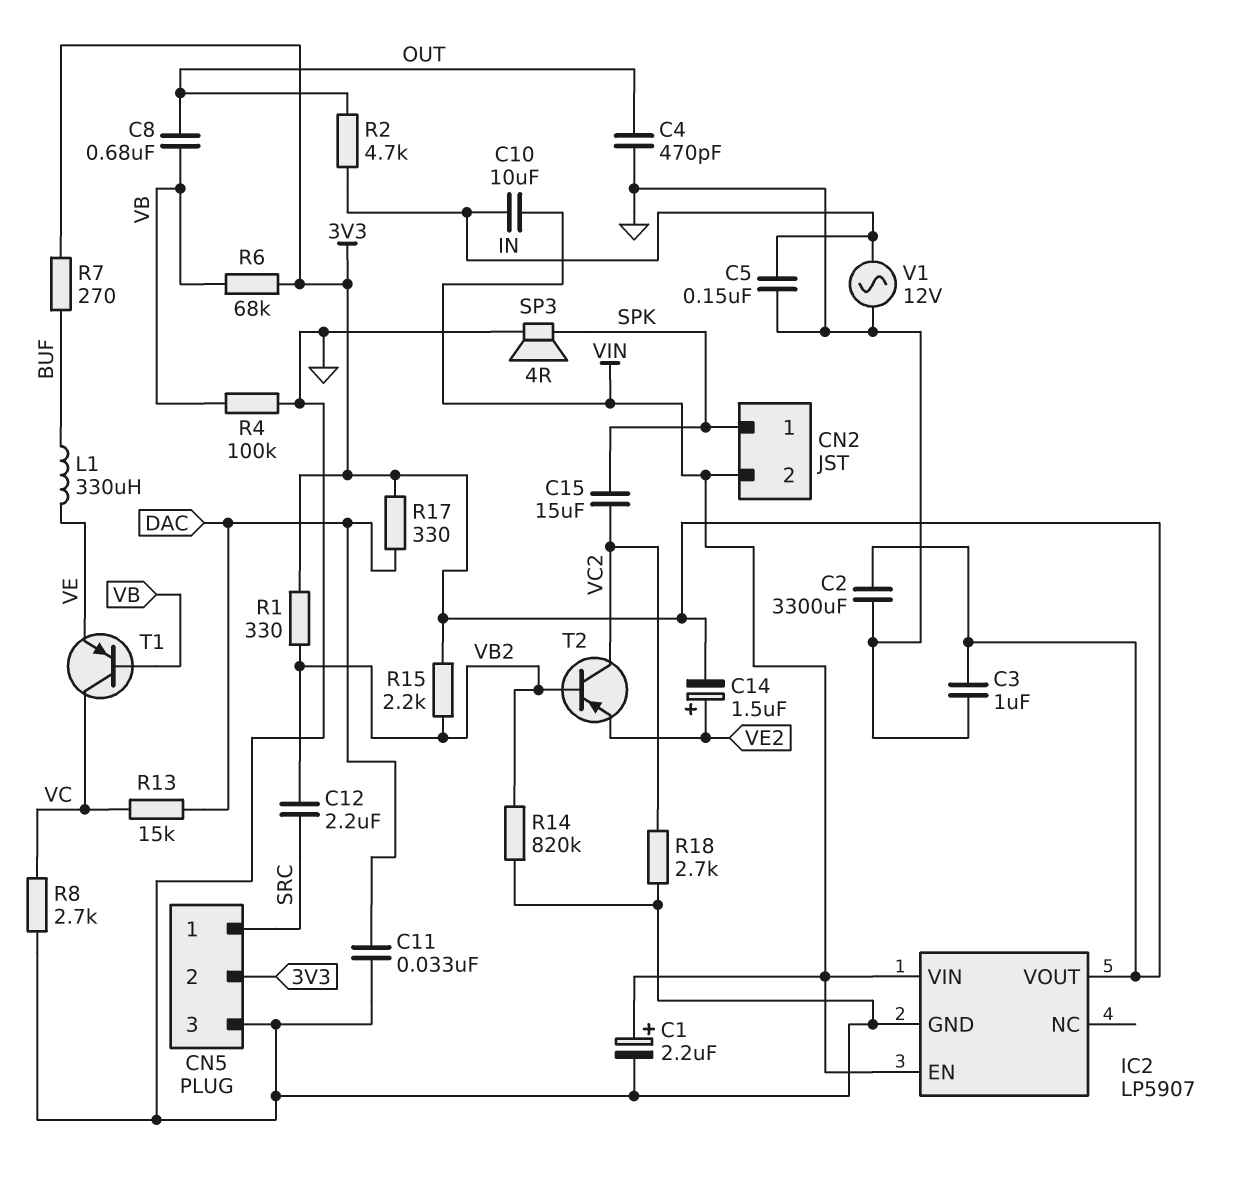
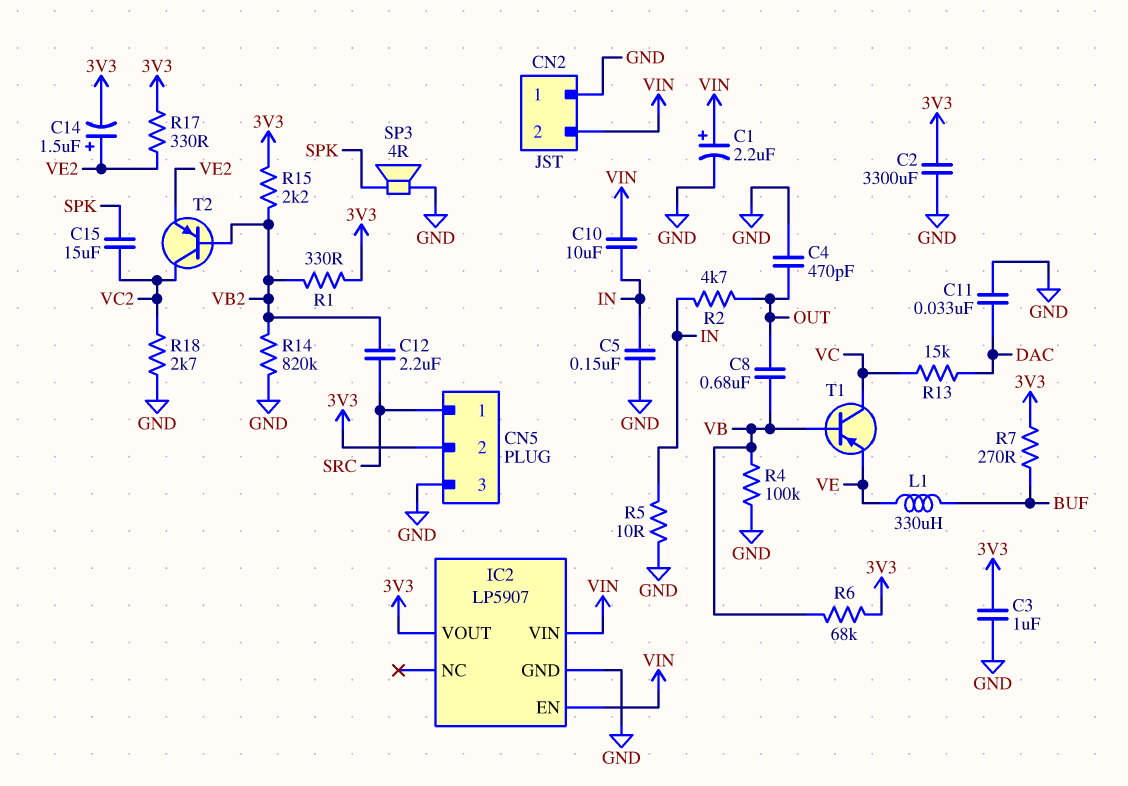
CN2 pin 1: SPK -> GND
R5: none -> 10 (GND, IN)
R8: 2.7k (GND, VC) -> none
R17: 330 (3V3, DAC) -> 330 (3V3, VE2)
V1: AC 12V (GND, IN) -> none

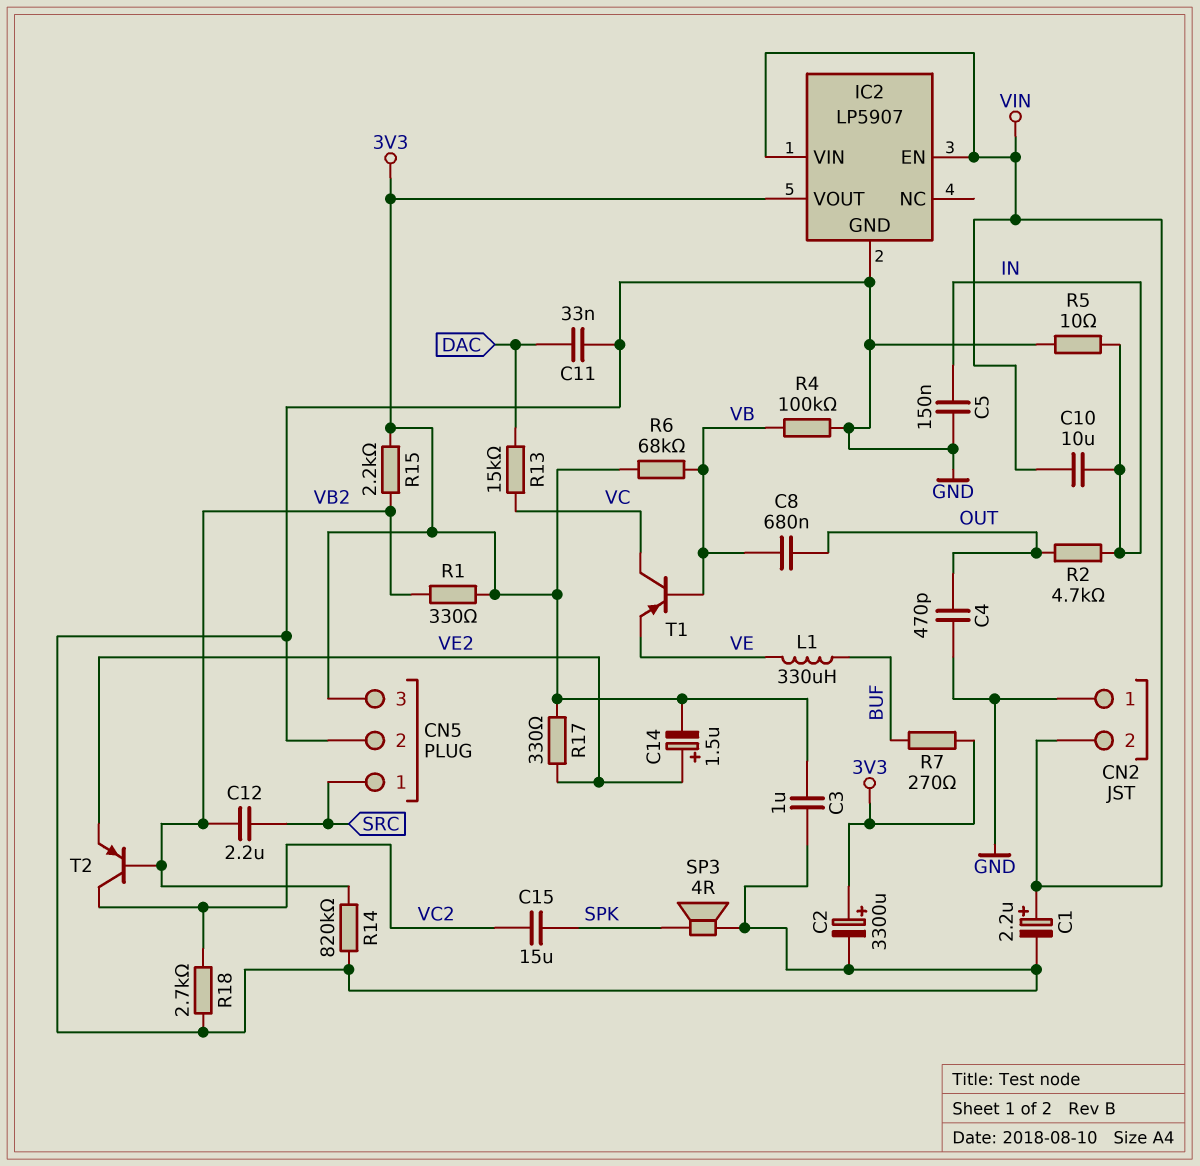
C2: 3300uF (3V3, GND) -> 3300uF (plus 3V3, minus GND)
CN5 pin 2: 3V3 -> GND
CN5 pin 3: GND -> 3V3

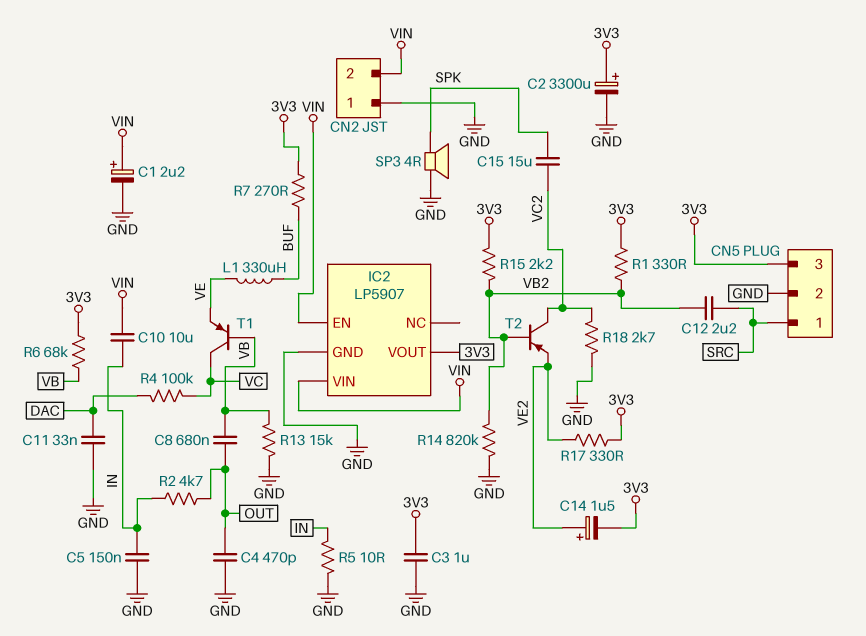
R4: 100k (GND, VB) -> 100k (DAC, VC)
R13: 15k (DAC, VC) -> 15k (GND, VB)

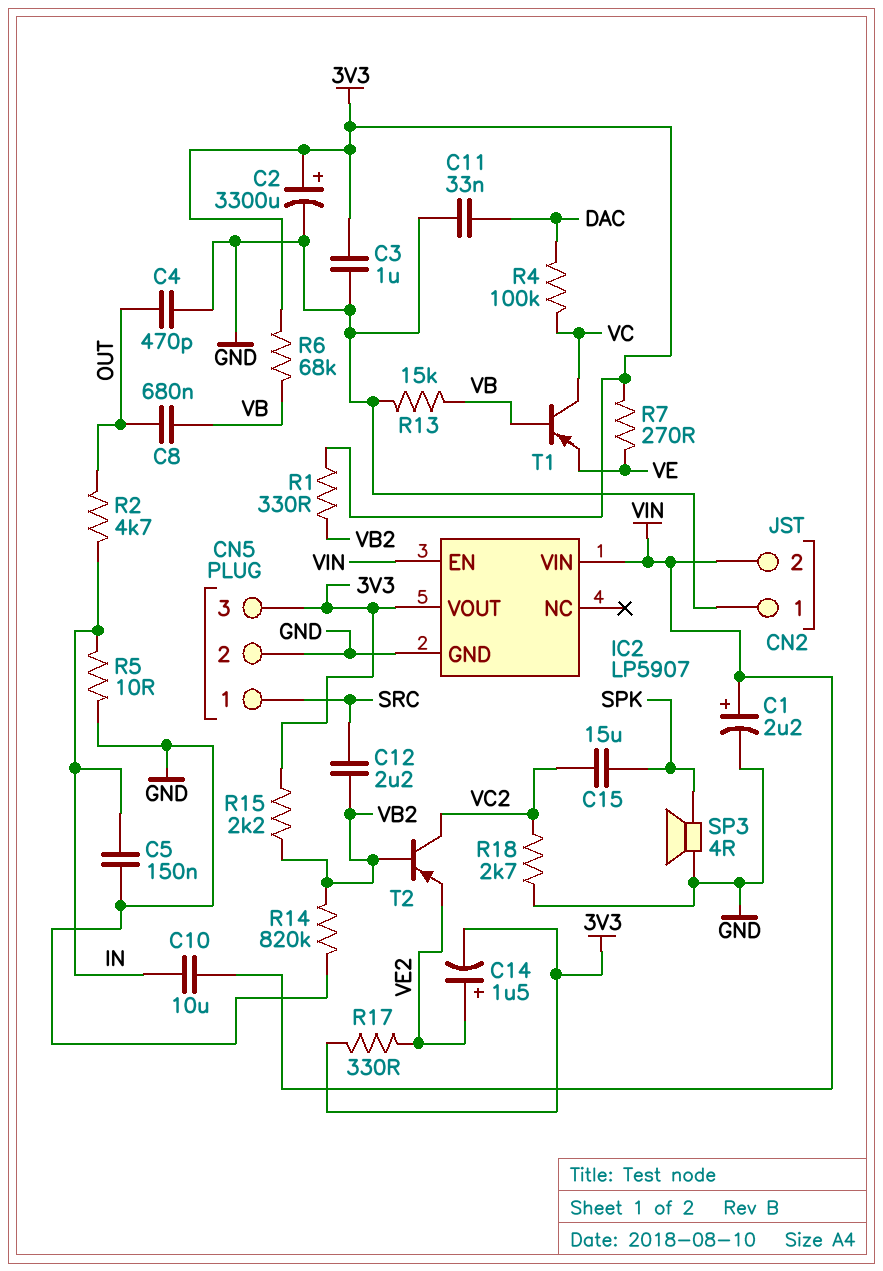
L1: 330uH (BUF, VE) -> none
R7: 270 (3V3, BUF) -> 270 (3V3, VE)

